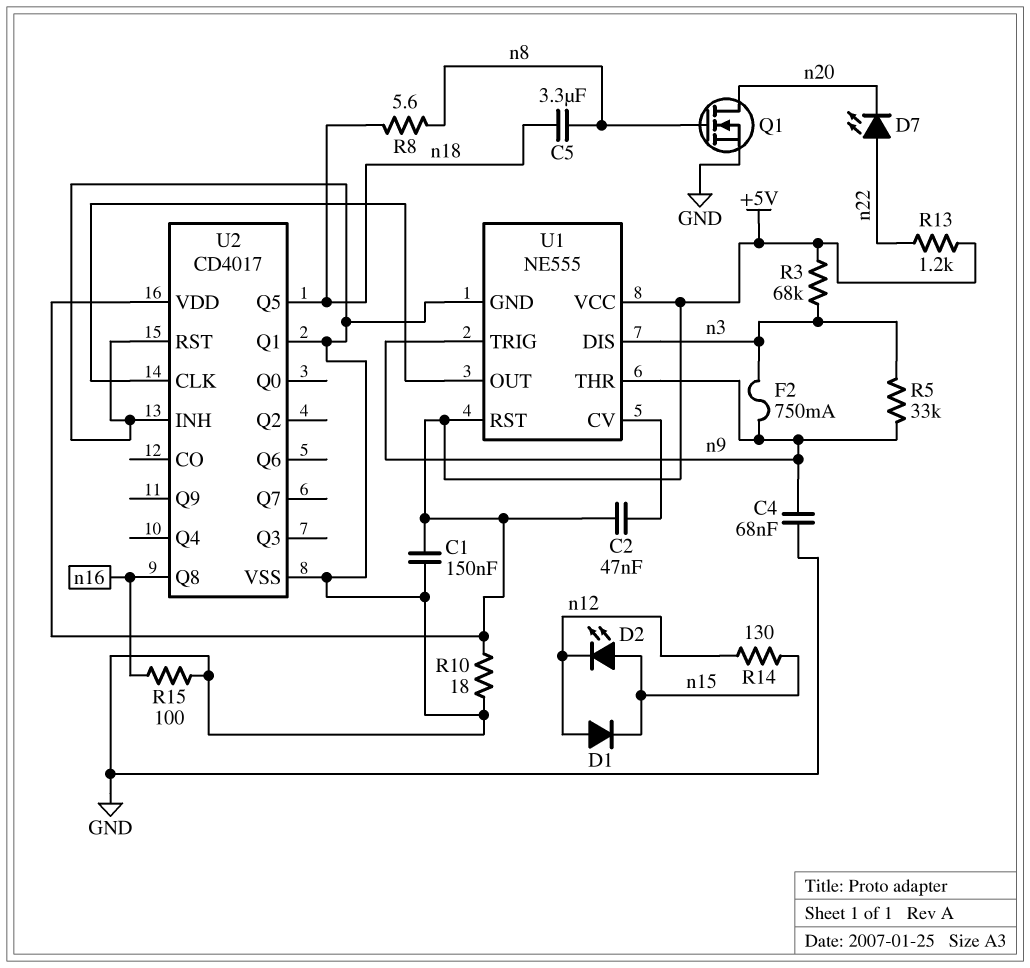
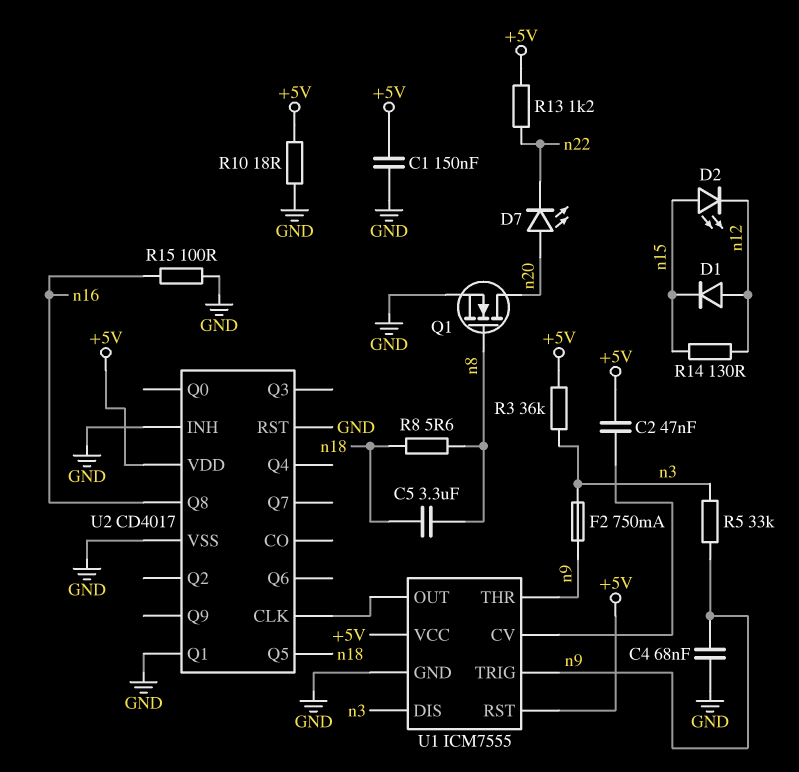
D7: LED (A n22, K n20) -> LED (A n20, K n22)
R3: 68k (+5V, n3) -> 36k (+5V, n3)
U1: NE555 -> ICM7555

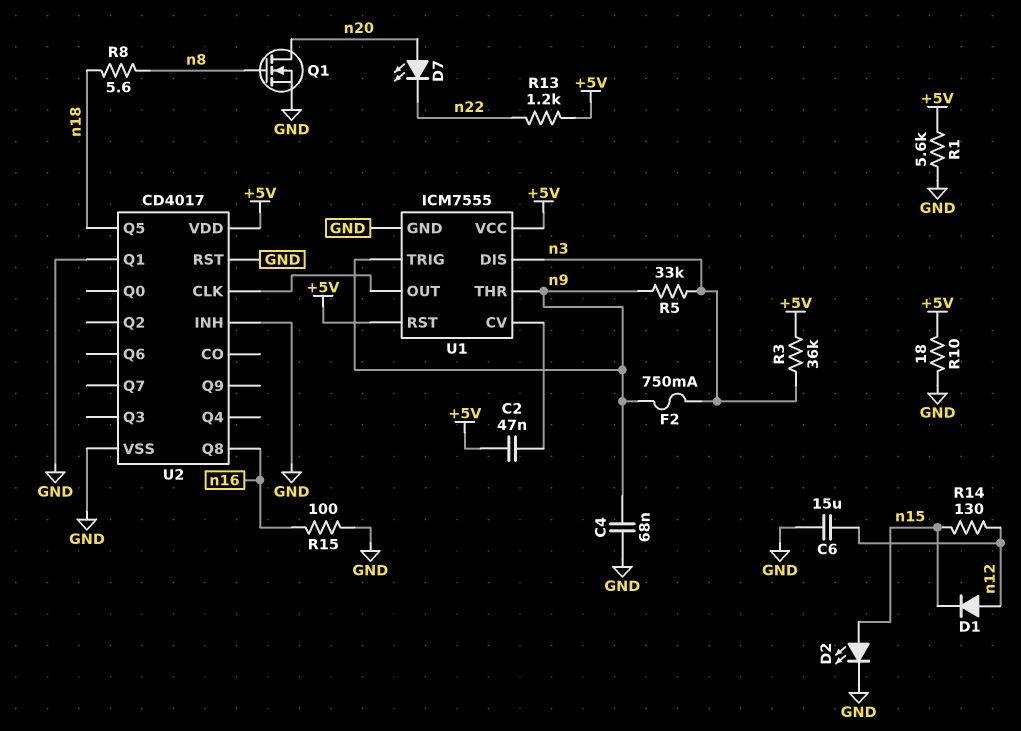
C1: 150nF (+5V, GND) -> none
C5: 3.3uF (n8, n18) -> none
C6: none -> 15uF (GND, n12)
D2: LED (A n15, K n12) -> LED (A n15, K GND)
R1: none -> 5.6k (+5V, GND)

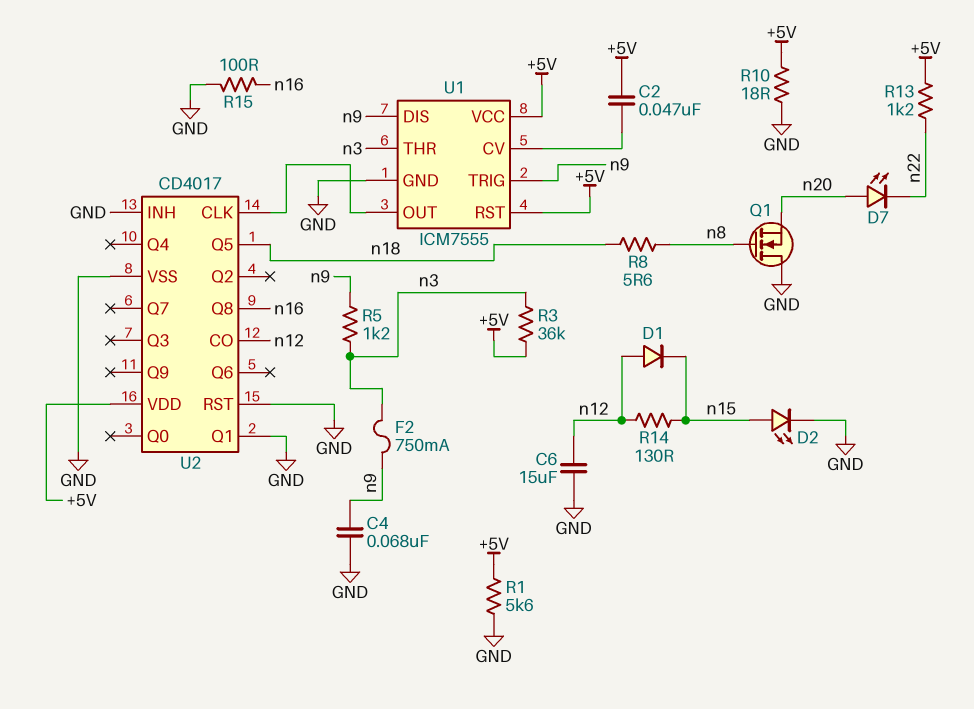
Q1: NMOS (G n8, D n20, S GND) -> NMOS (G n8, D GND, S n20)
R5: 33k (n3, n9) -> 1.2k (n3, n9)
U1 pin DIS: n3 -> n9
U1 pin THR: n9 -> n3
U2 pin CO: none -> n12

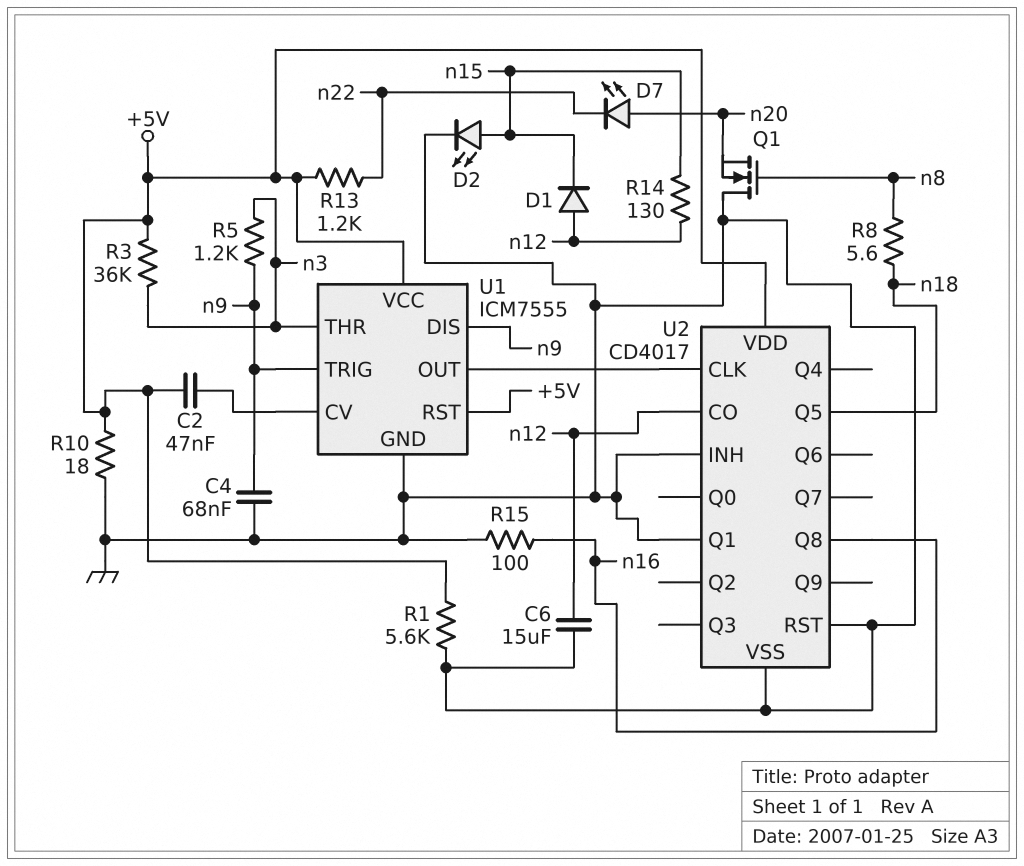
F2: 750mA (n3, n9) -> none

